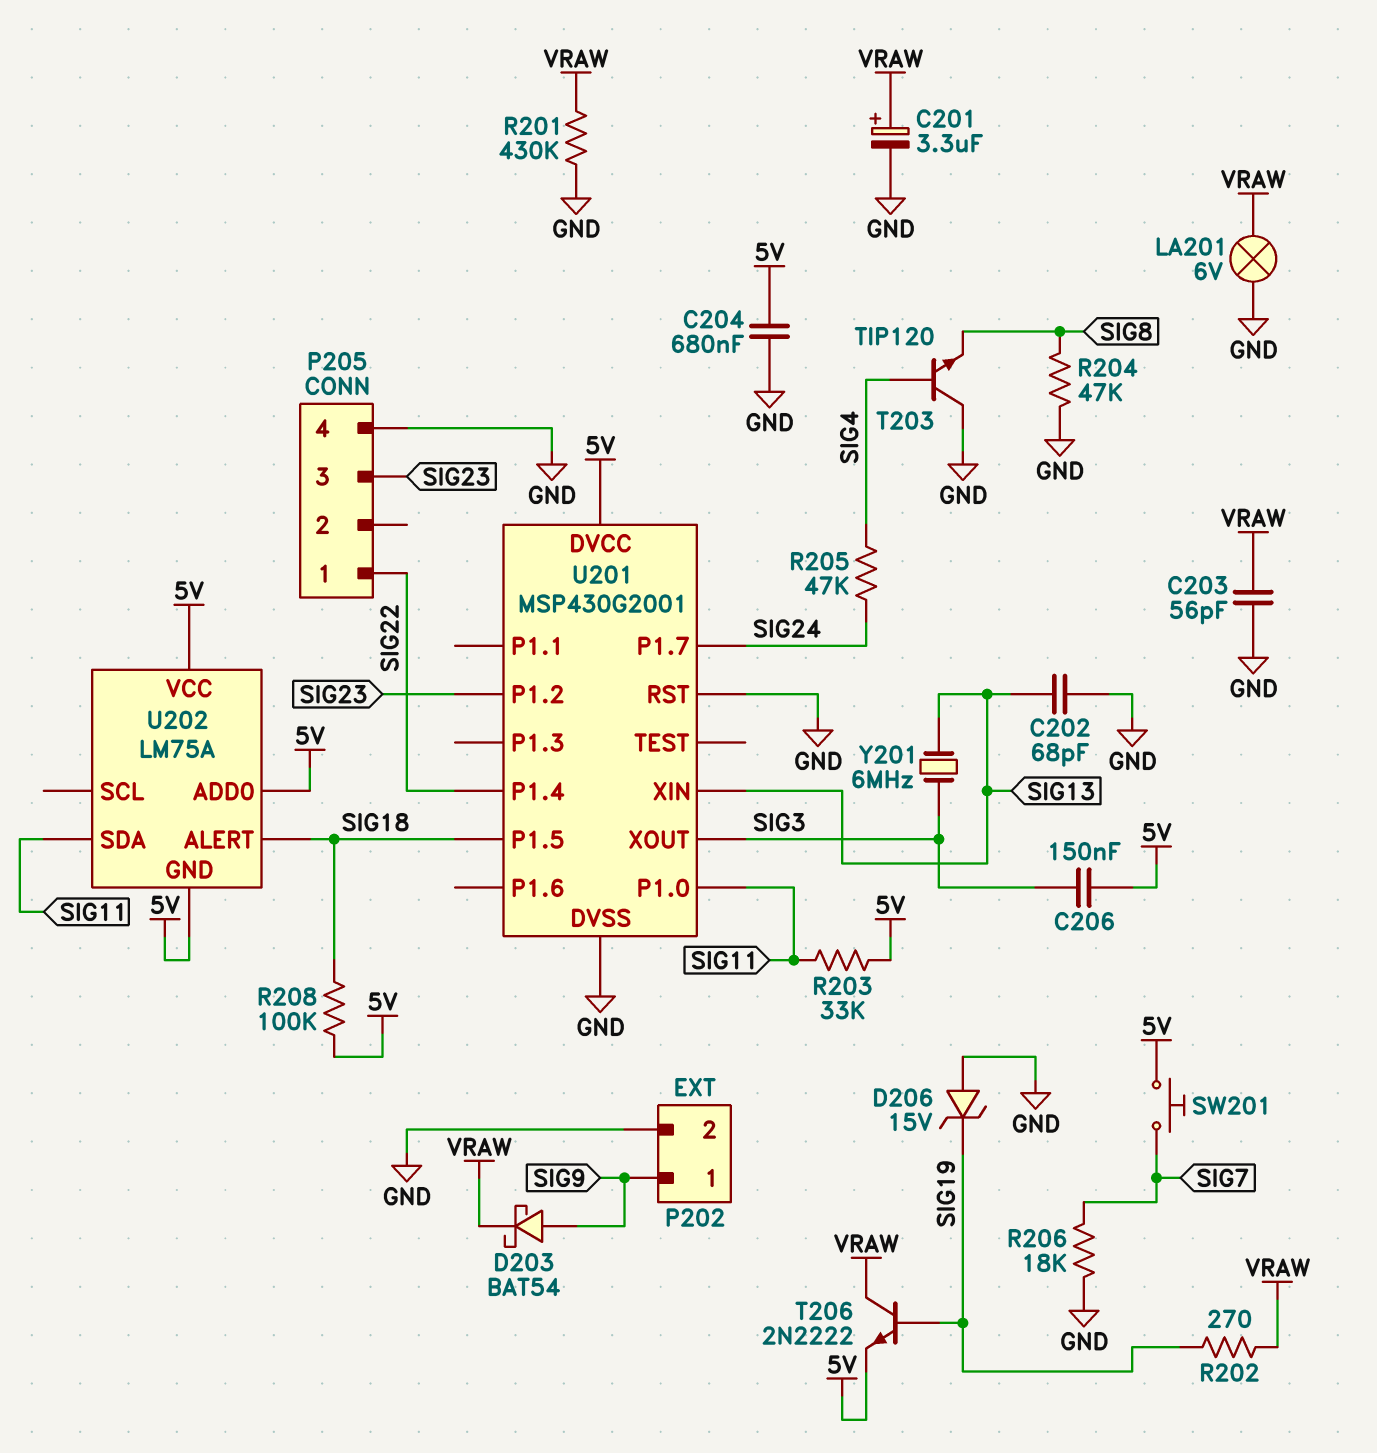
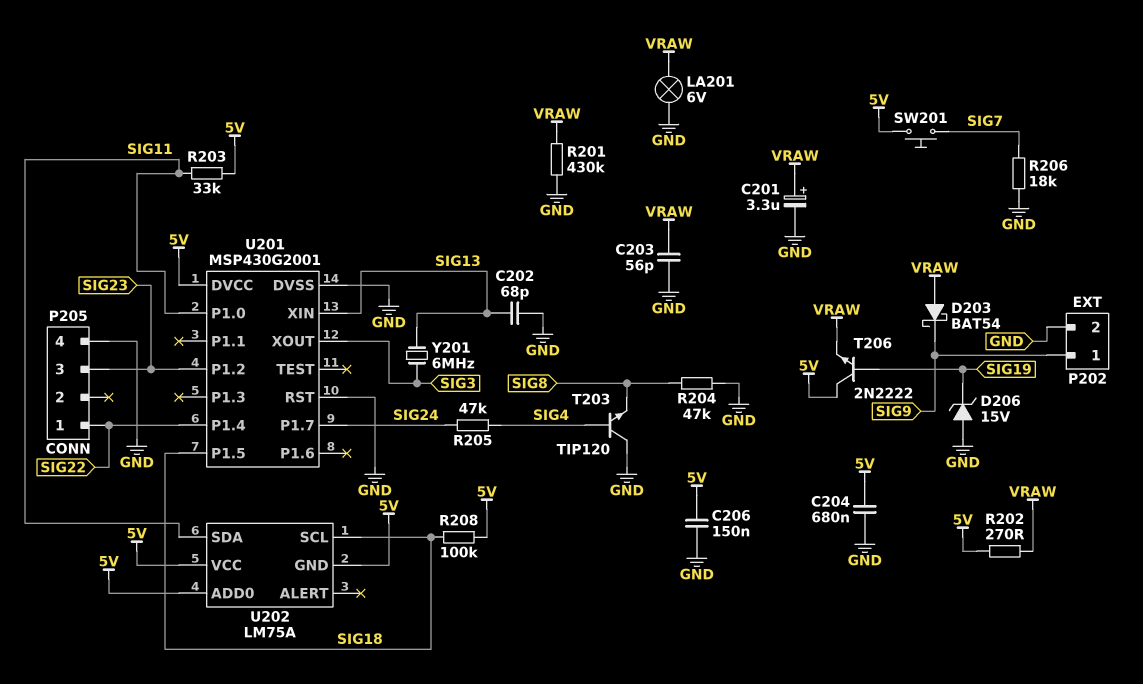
C206: 150nF (5V, SIG3) -> 150nF (5V, GND)
D203: schottky BAT54 (A SIG9, K VRAW) -> schottky BAT54 (A VRAW, K SIG9)
R202: 270 (SIG19, VRAW) -> 270 (5V, VRAW)
T206: NPN 2N2222 (B SIG19, C VRAW, E 5V) -> NPN 2N2222 (B SIG19, C 5V, E VRAW)
U202 pin ALERT: SIG18 -> none
U202 pin SCL: none -> SIG18

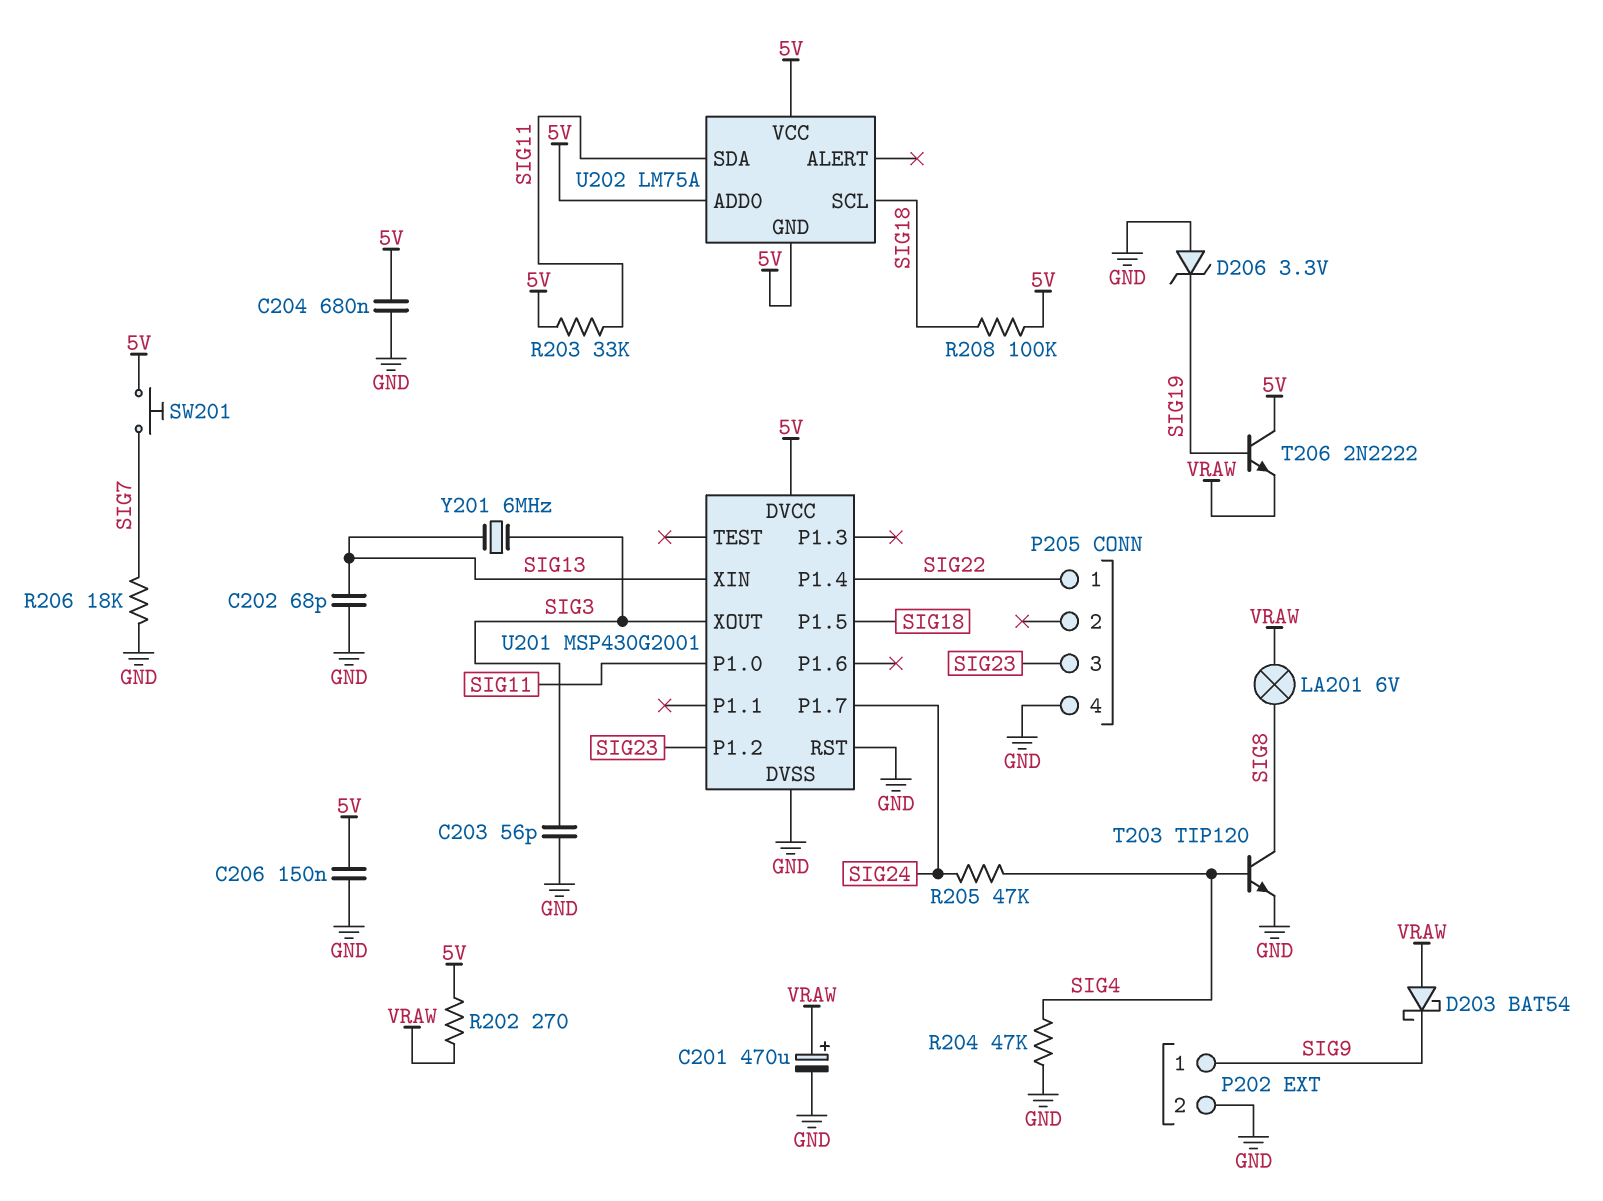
C201: 3.3uF (plus VRAW, minus GND) -> 470uF (plus VRAW, minus GND)
C203: 56pF (GND, VRAW) -> 56pF (GND, SIG3)
D206: zener 15V (A GND, K SIG19) -> zener 3.3V (A GND, K SIG19)
LA201: lamp 6V (GND, VRAW) -> lamp 6V (SIG8, VRAW)
R201: 430k (GND, VRAW) -> none
R204: 47k (GND, SIG8) -> 47k (GND, SIG4)
T203: NPN TIP120 (B SIG4, C GND, E SIG8) -> NPN TIP120 (B SIG4, C SIG8, E GND)

